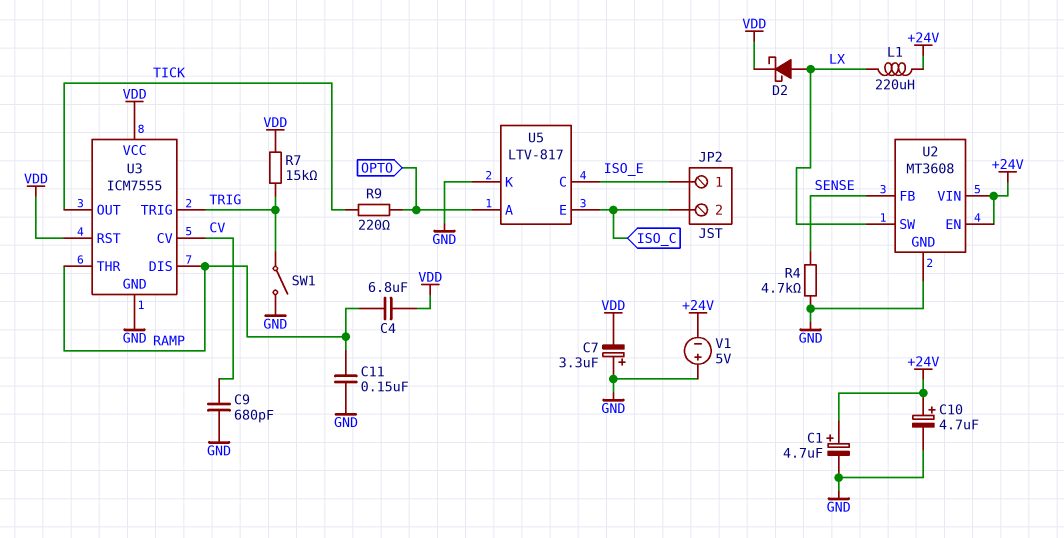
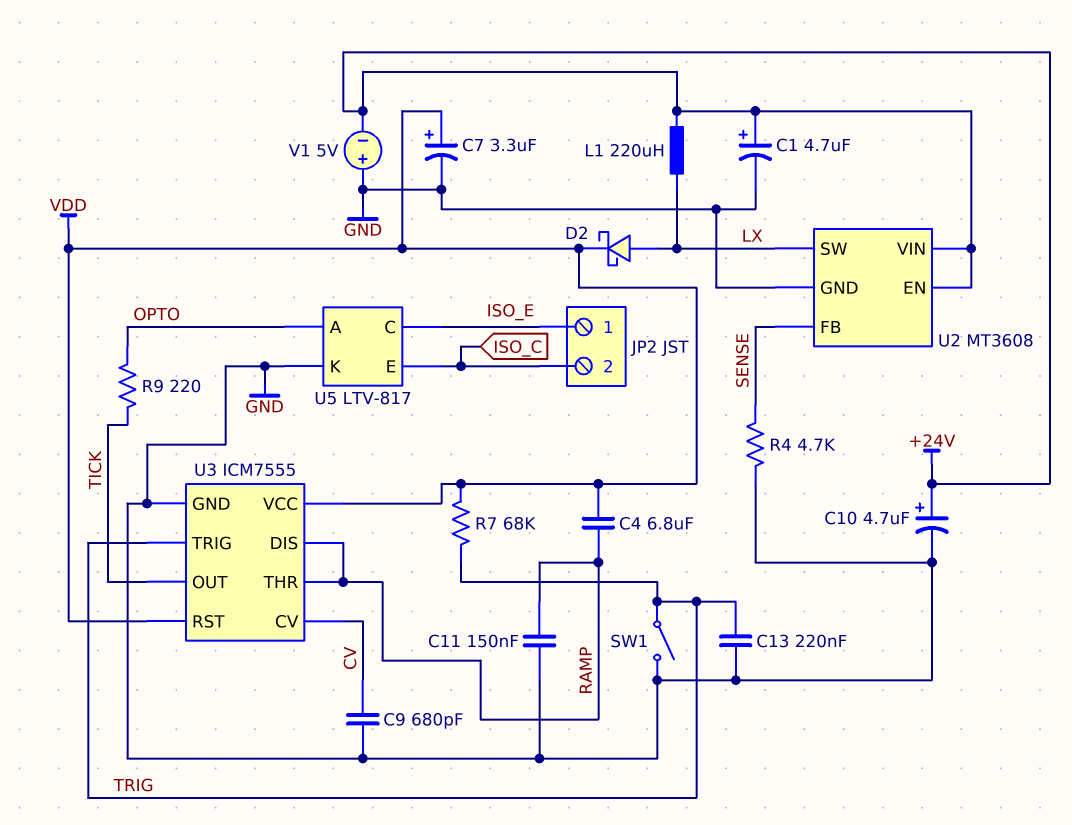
C7: 3.3uF (plus GND, minus VDD) -> 3.3uF (plus VDD, minus GND)
C13: none -> 220nF (GND, TRIG)
R7: 15k (TRIG, VDD) -> 68k (TRIG, VDD)

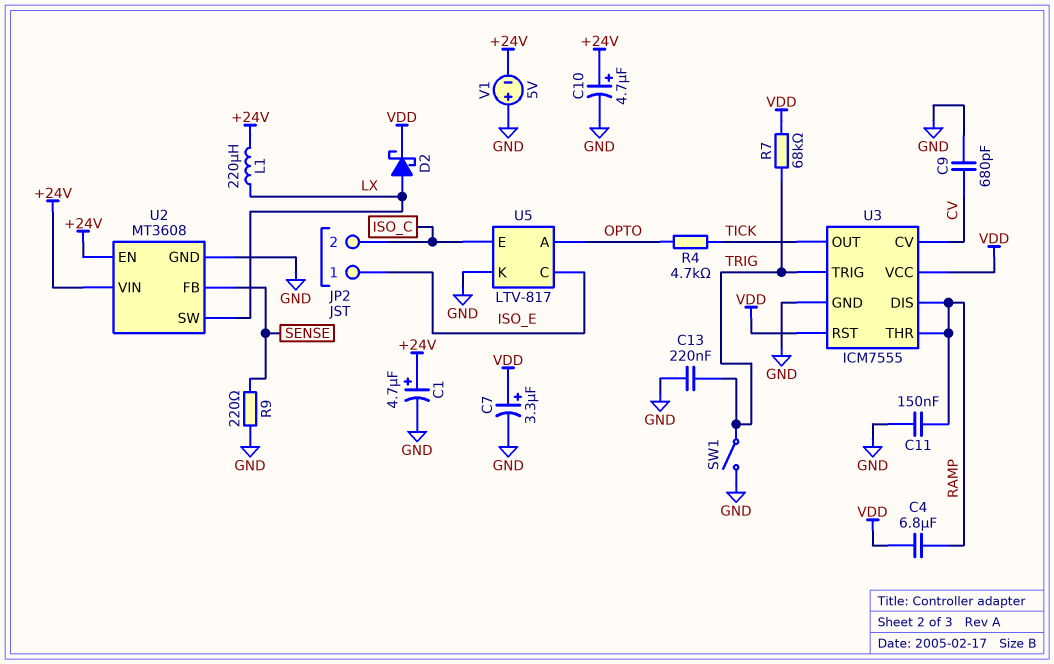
R4: 4.7k (GND, SENSE) -> 4.7k (OPTO, TICK)
R9: 220 (OPTO, TICK) -> 220 (GND, SENSE)

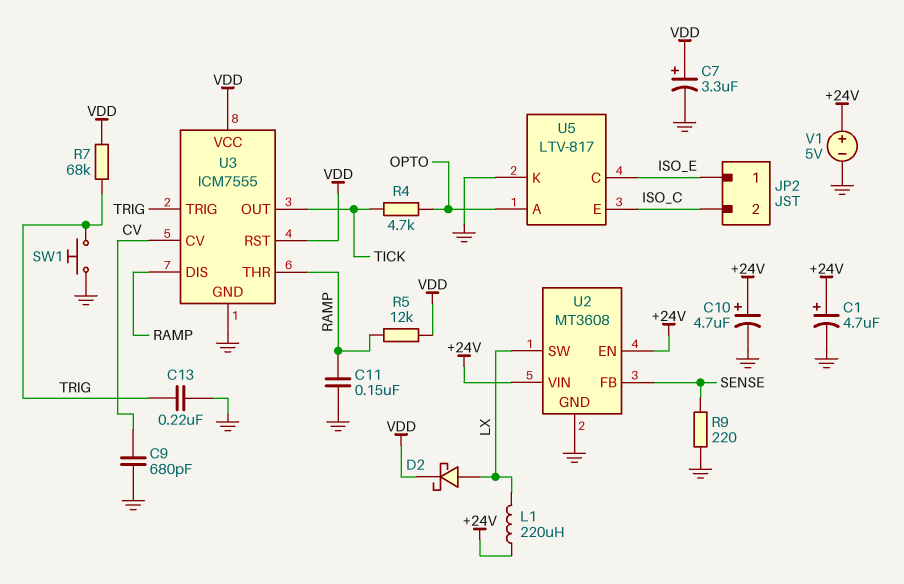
C4: 6.8uF (RAMP, VDD) -> none
R5: none -> 12k (RAMP, VDD)
SW1: switch (GND, TRIG) -> button (GND, TRIG)
V1: 5V (plus GND, minus +24V) -> 5V (plus +24V, minus GND)

